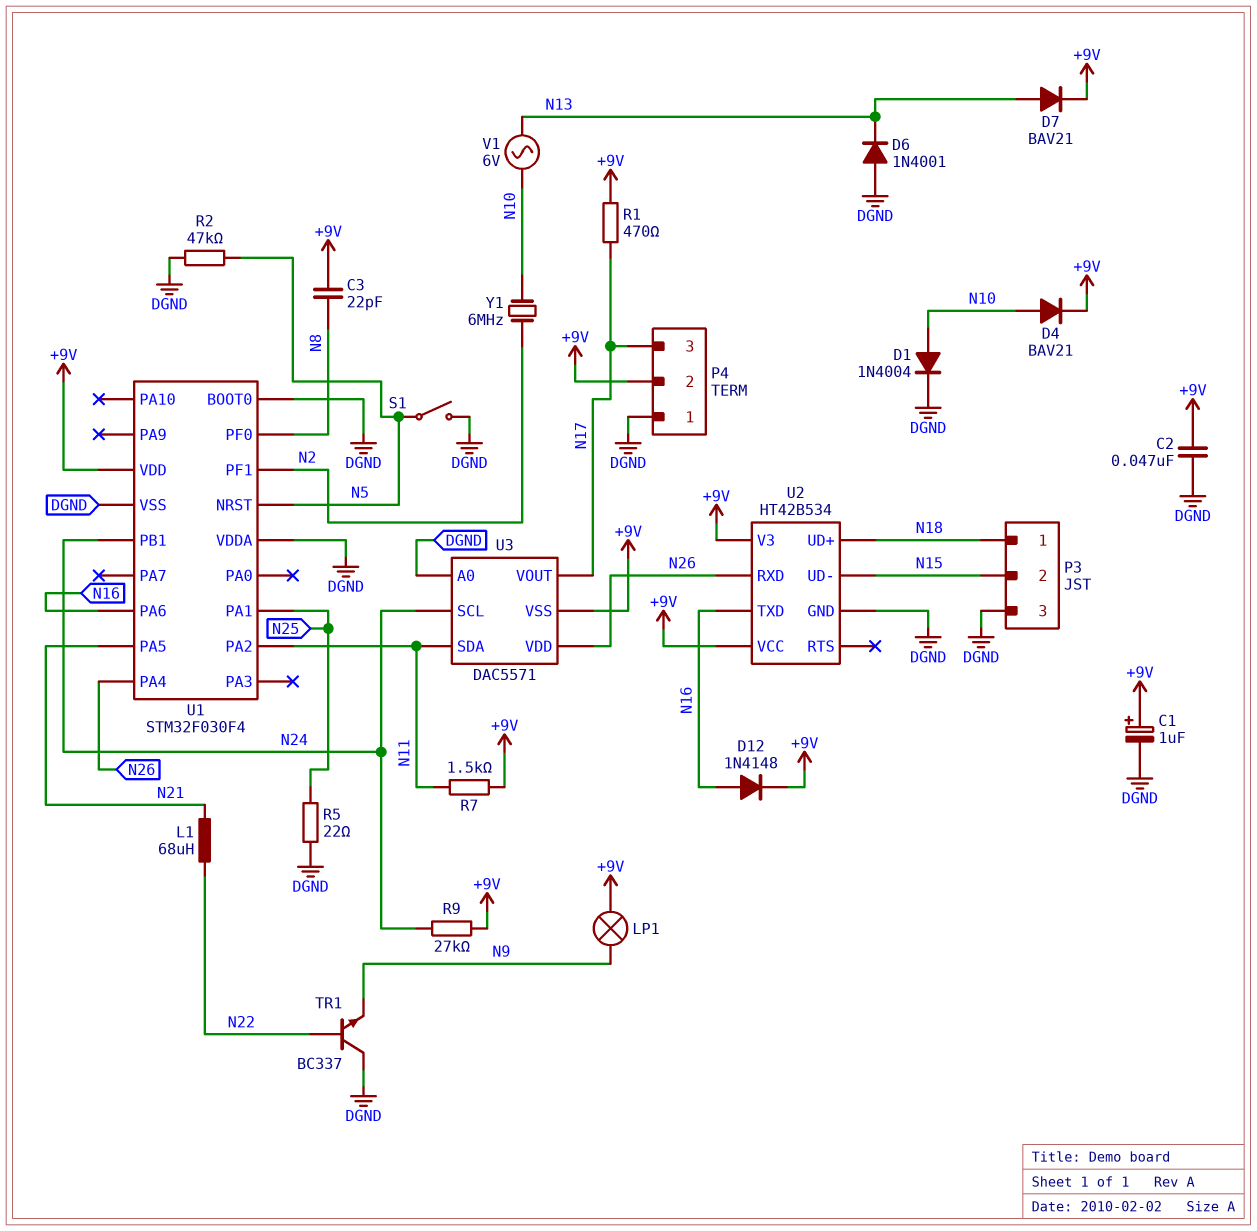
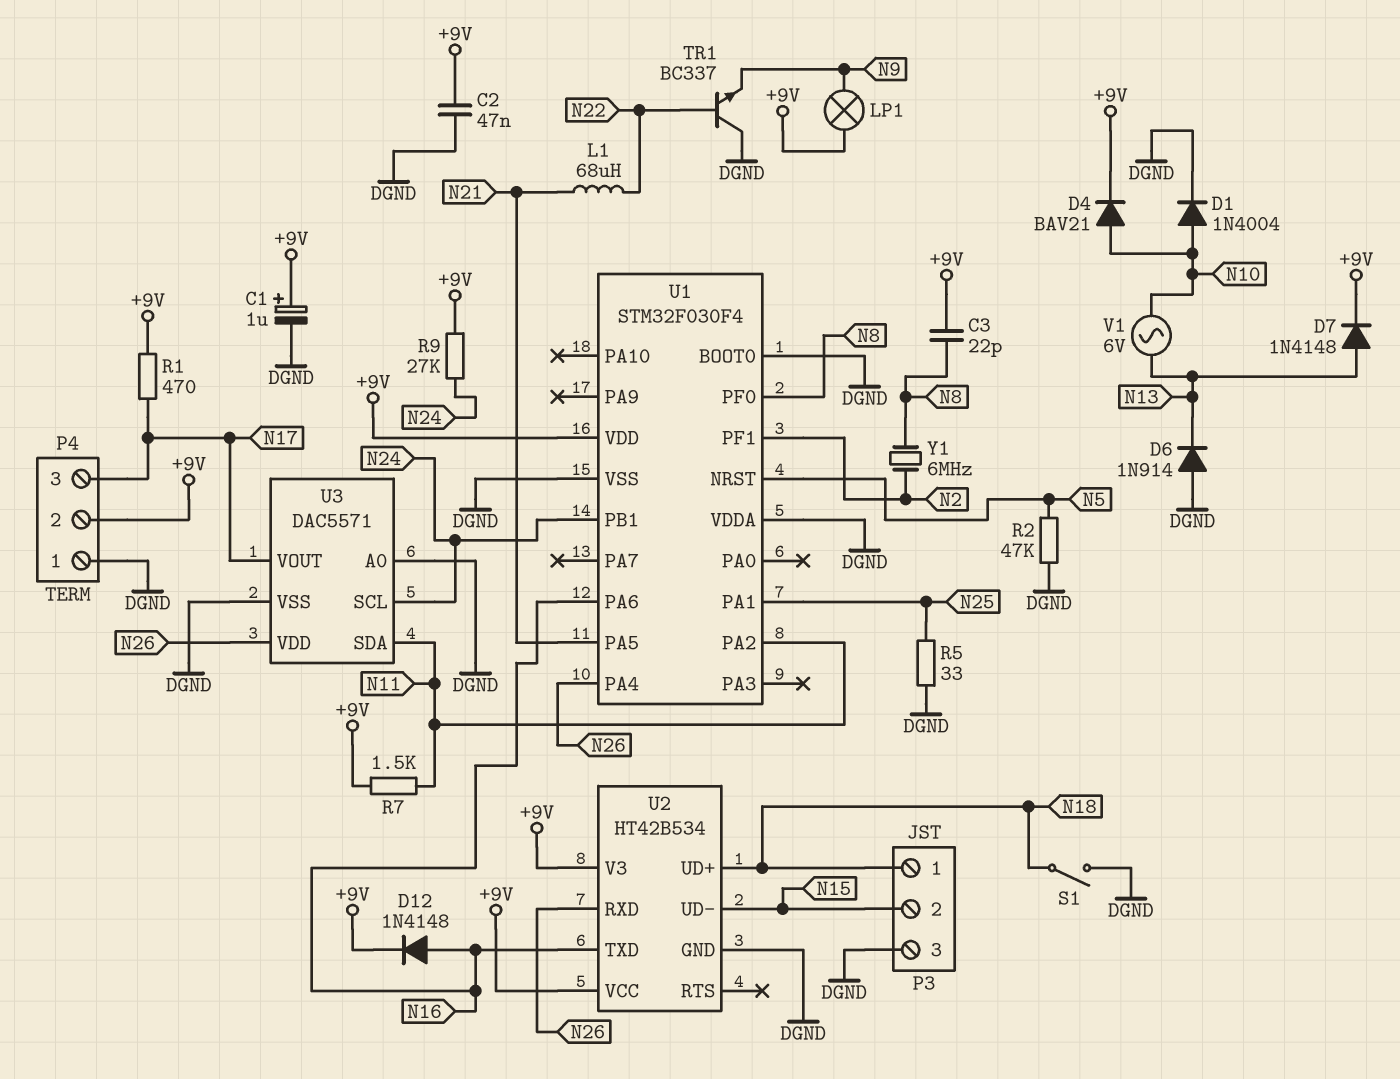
D6: diode 1N4001 (A DGND, K N13) -> diode 1N914 (A DGND, K N13)
D7: diode BAV21 (A N13, K +9V) -> diode 1N4148 (A N13, K +9V)
R5: 22 (DGND, N25) -> 33 (DGND, N25)
S1: switch (DGND, N5) -> switch (DGND, N18)
U3 pin VSS: +9V -> DGND
Y1: 6MHz (N2, N10) -> 6MHz (N2, N8)

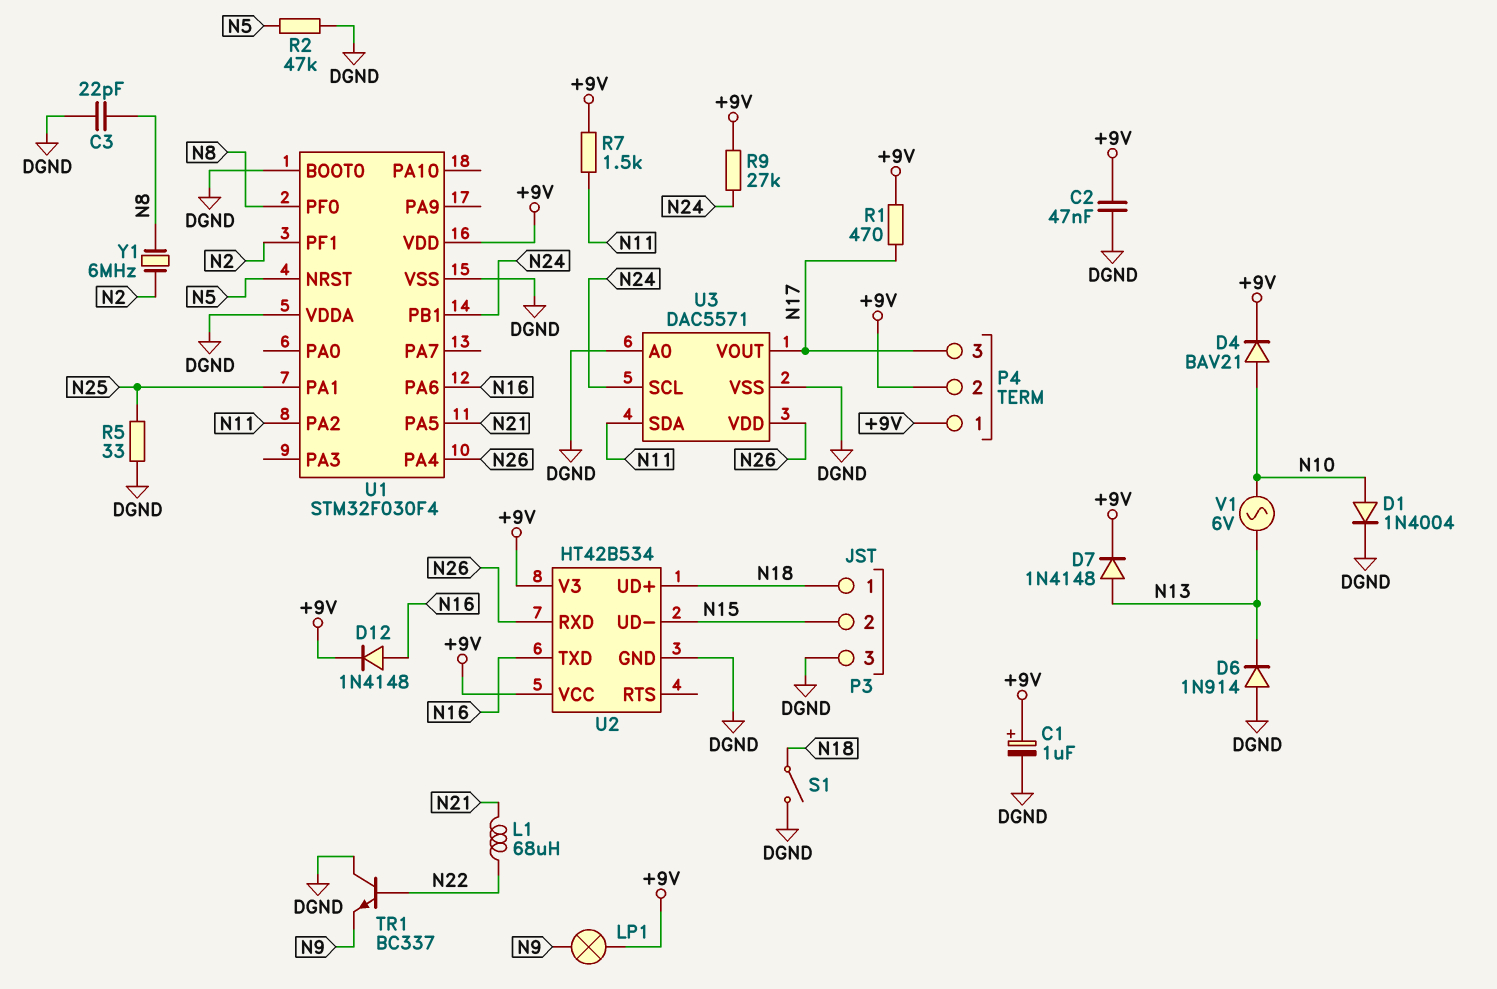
C3: 22pF (+9V, N8) -> 22pF (DGND, N8)
P4 pin 1: DGND -> +9V

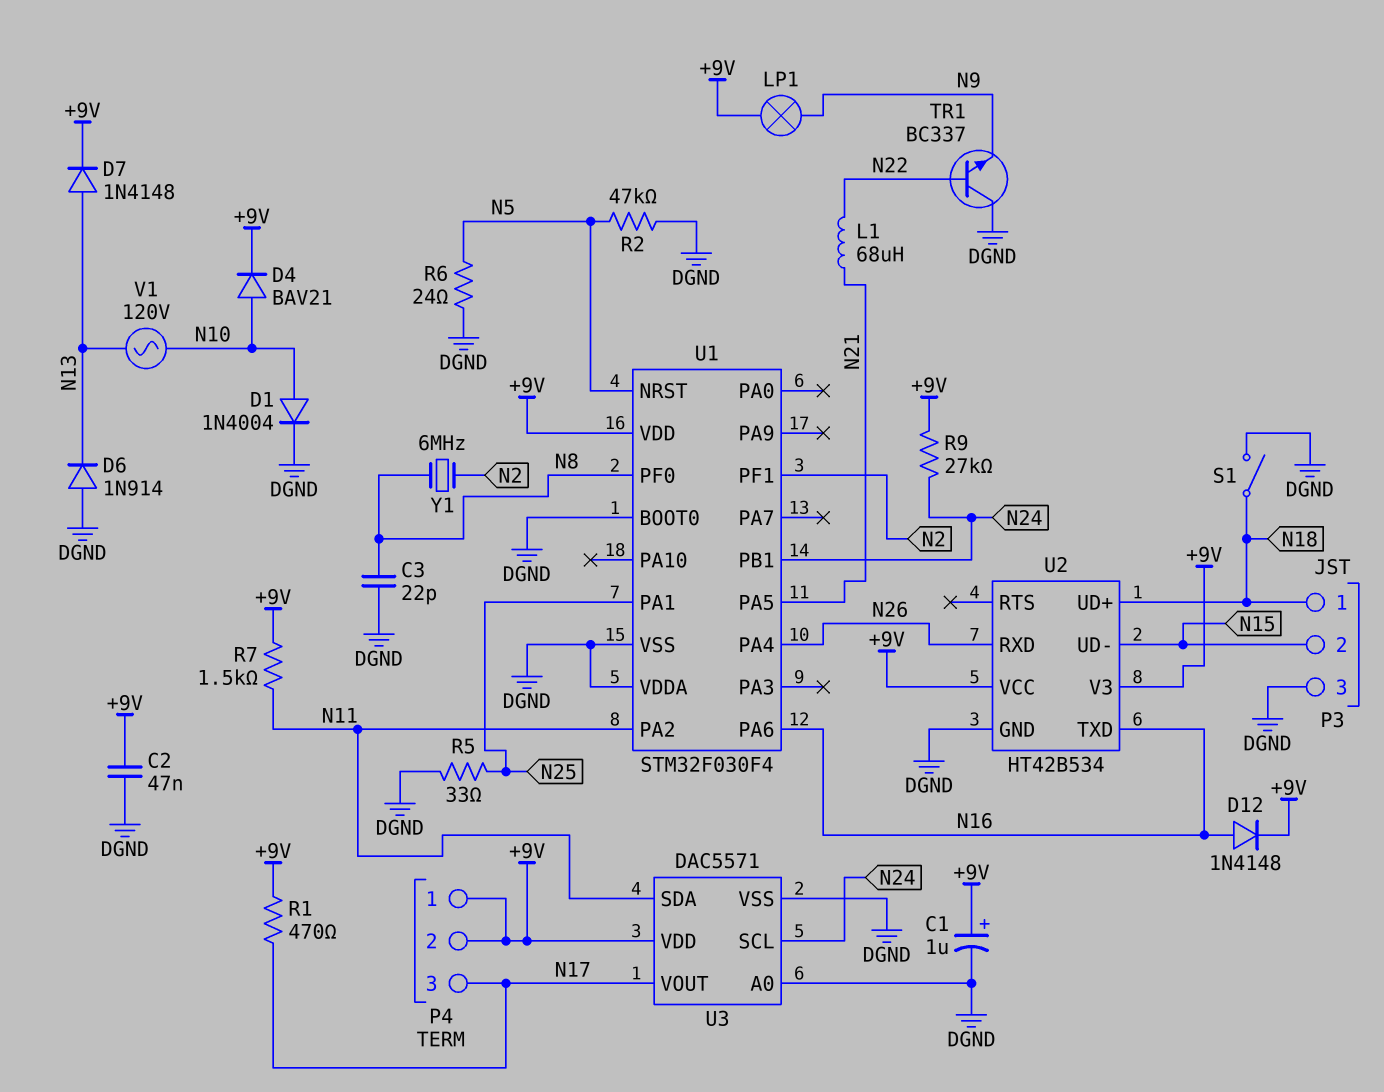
R6: none -> 24 (DGND, N5)
U3 pin VDD: N26 -> +9V
V1: AC 6V (N10, N13) -> AC 120V (N10, N13)

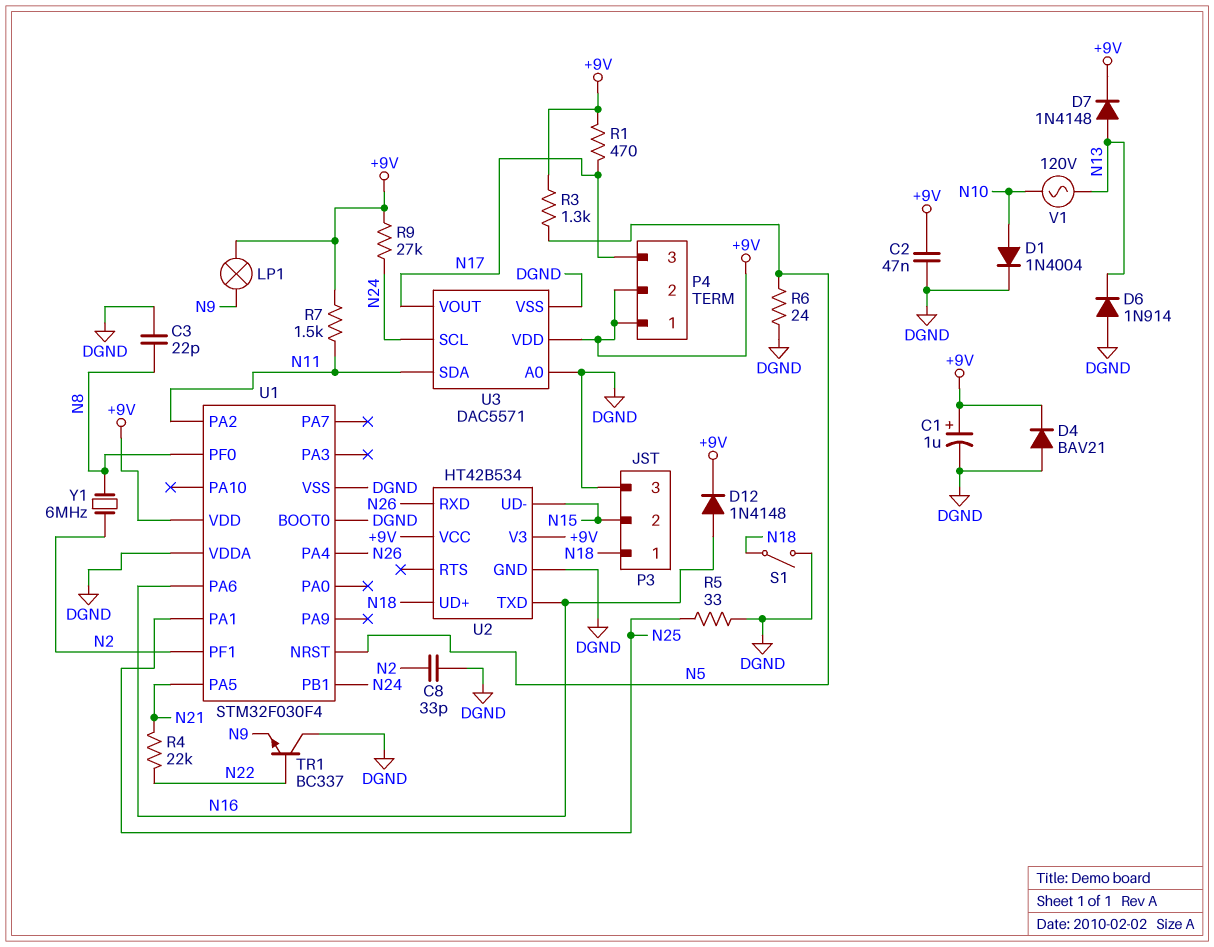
C8: none -> 33pF (DGND, N2)
D4: diode BAV21 (A N10, K +9V) -> diode BAV21 (A DGND, K +9V)
L1: 68uH (N21, N22) -> none
R2: 47k (DGND, N5) -> none
R3: none -> 1.3k (+9V, N5)
R4: none -> 22k (N21, N22)

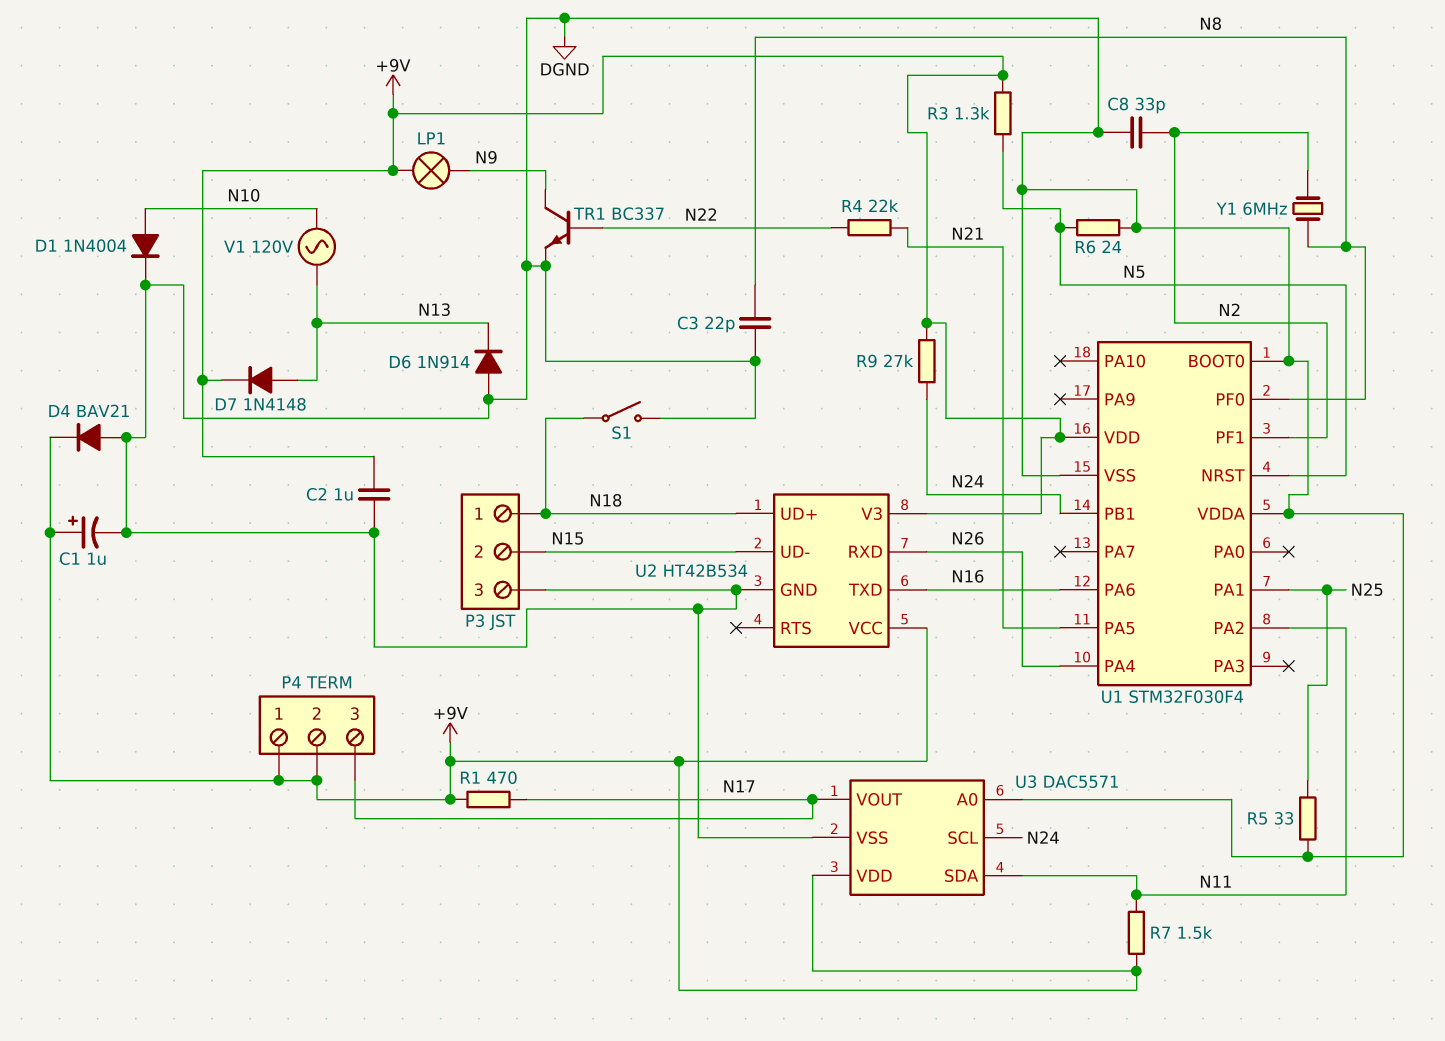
C2: 47nF (+9V, DGND) -> 1uF (+9V, DGND)
D12: diode 1N4148 (A N16, K +9V) -> none
TR1: NPN BC337 (B N22, C DGND, E N9) -> NPN BC337 (B N22, C N9, E DGND)

